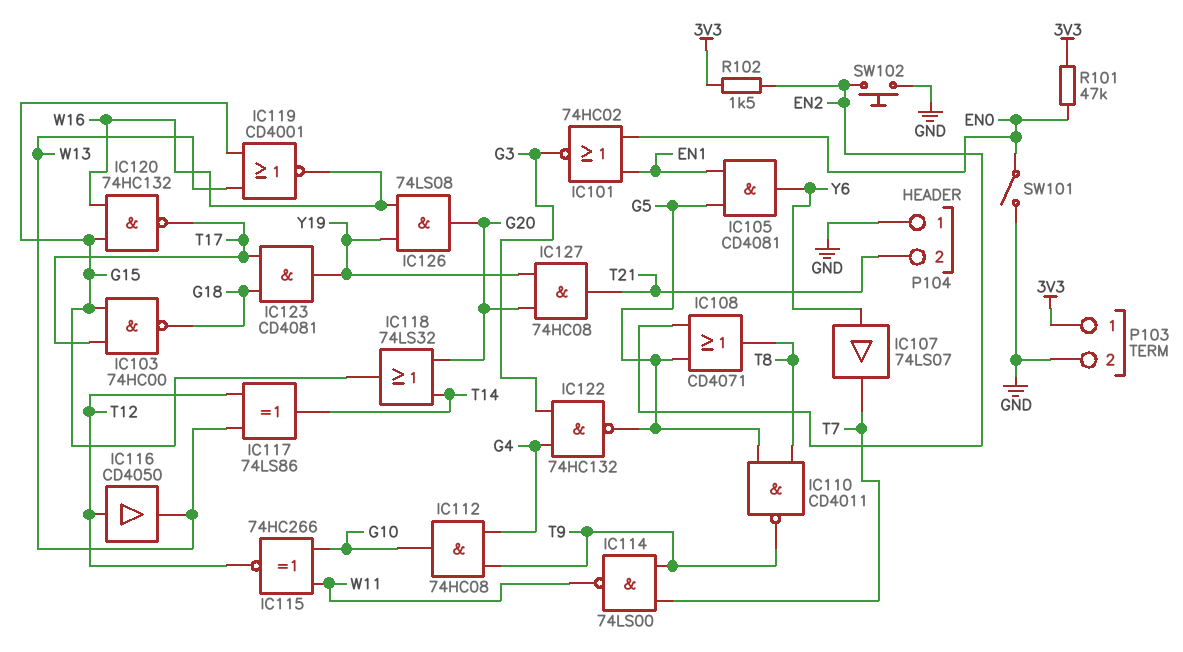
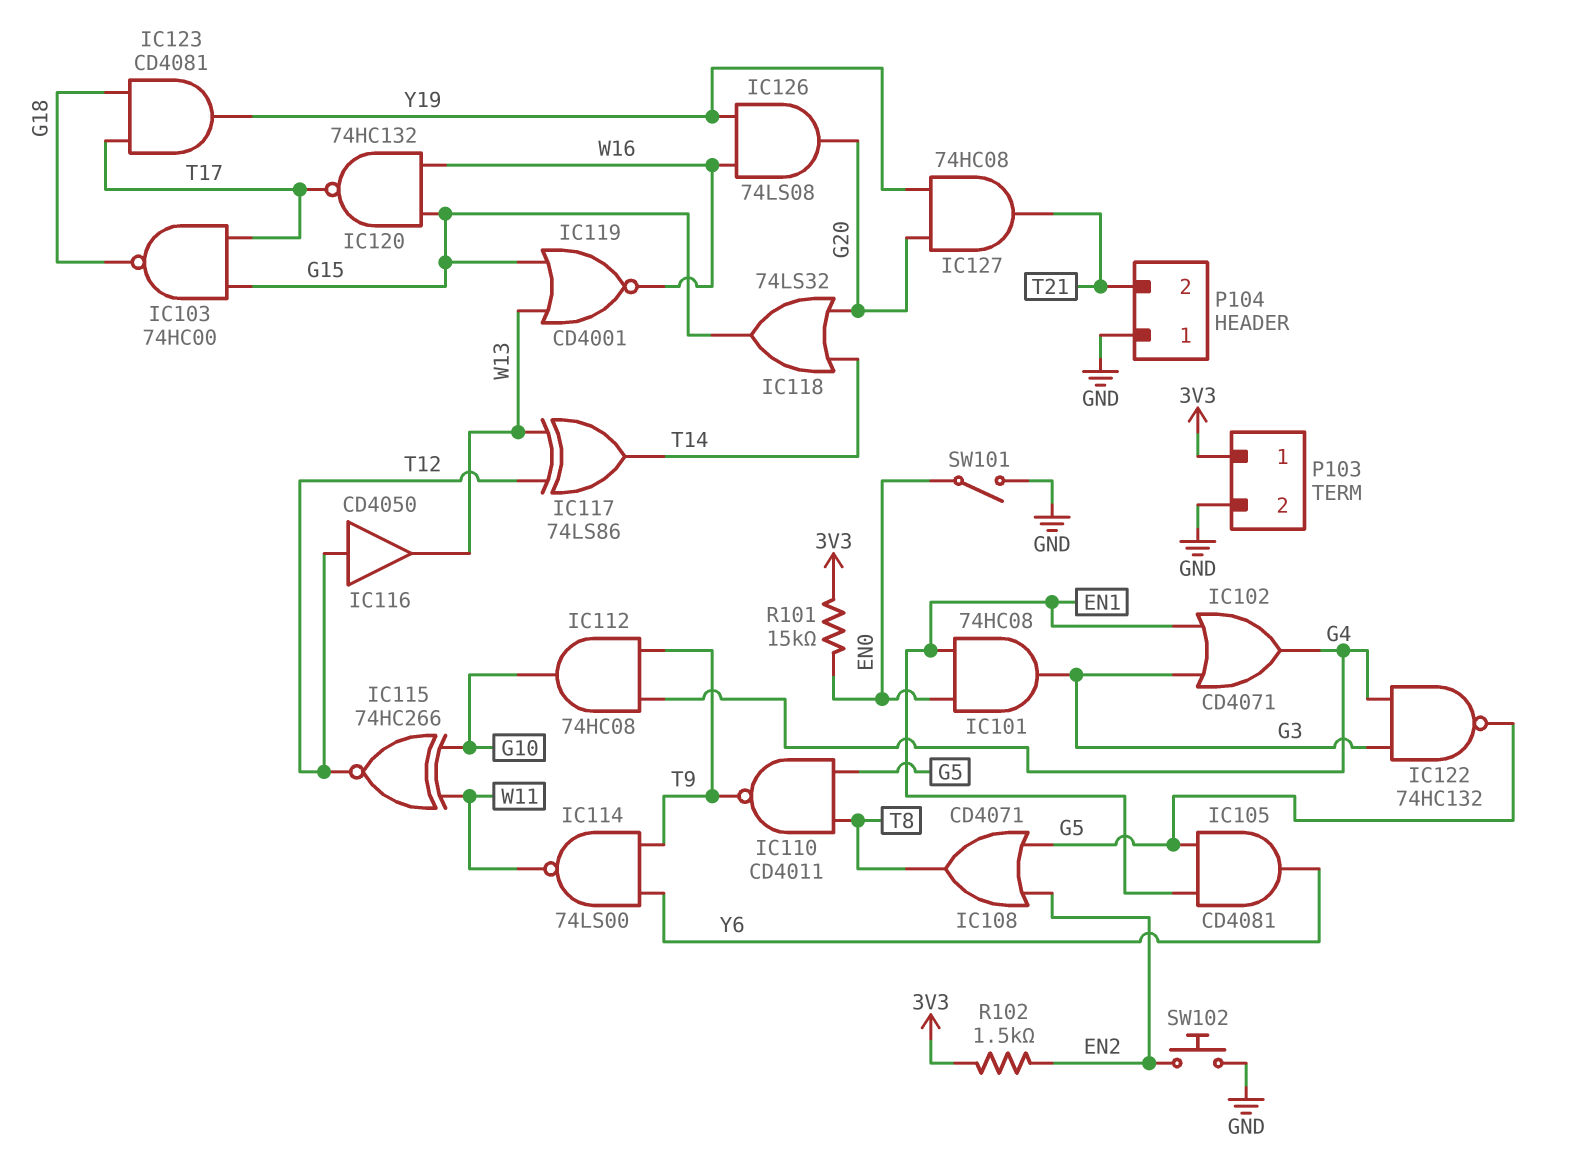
IC101: NOR 74HC02 (in EN0, in EN1, out G3) -> AND 74HC08 (in EN0, in EN1, out G3)
IC102: none -> OR CD4071 (in EN1, in G3, out G4)
IC107: buffer 74LS07 (in Y6, out T7) -> none
IC114: NAND 74LS00 (in T7, in T9, out W11) -> NAND 74LS00 (in T9, in Y6, out W11)
R101: 47k (3V3, EN0) -> 15k (3V3, EN0)

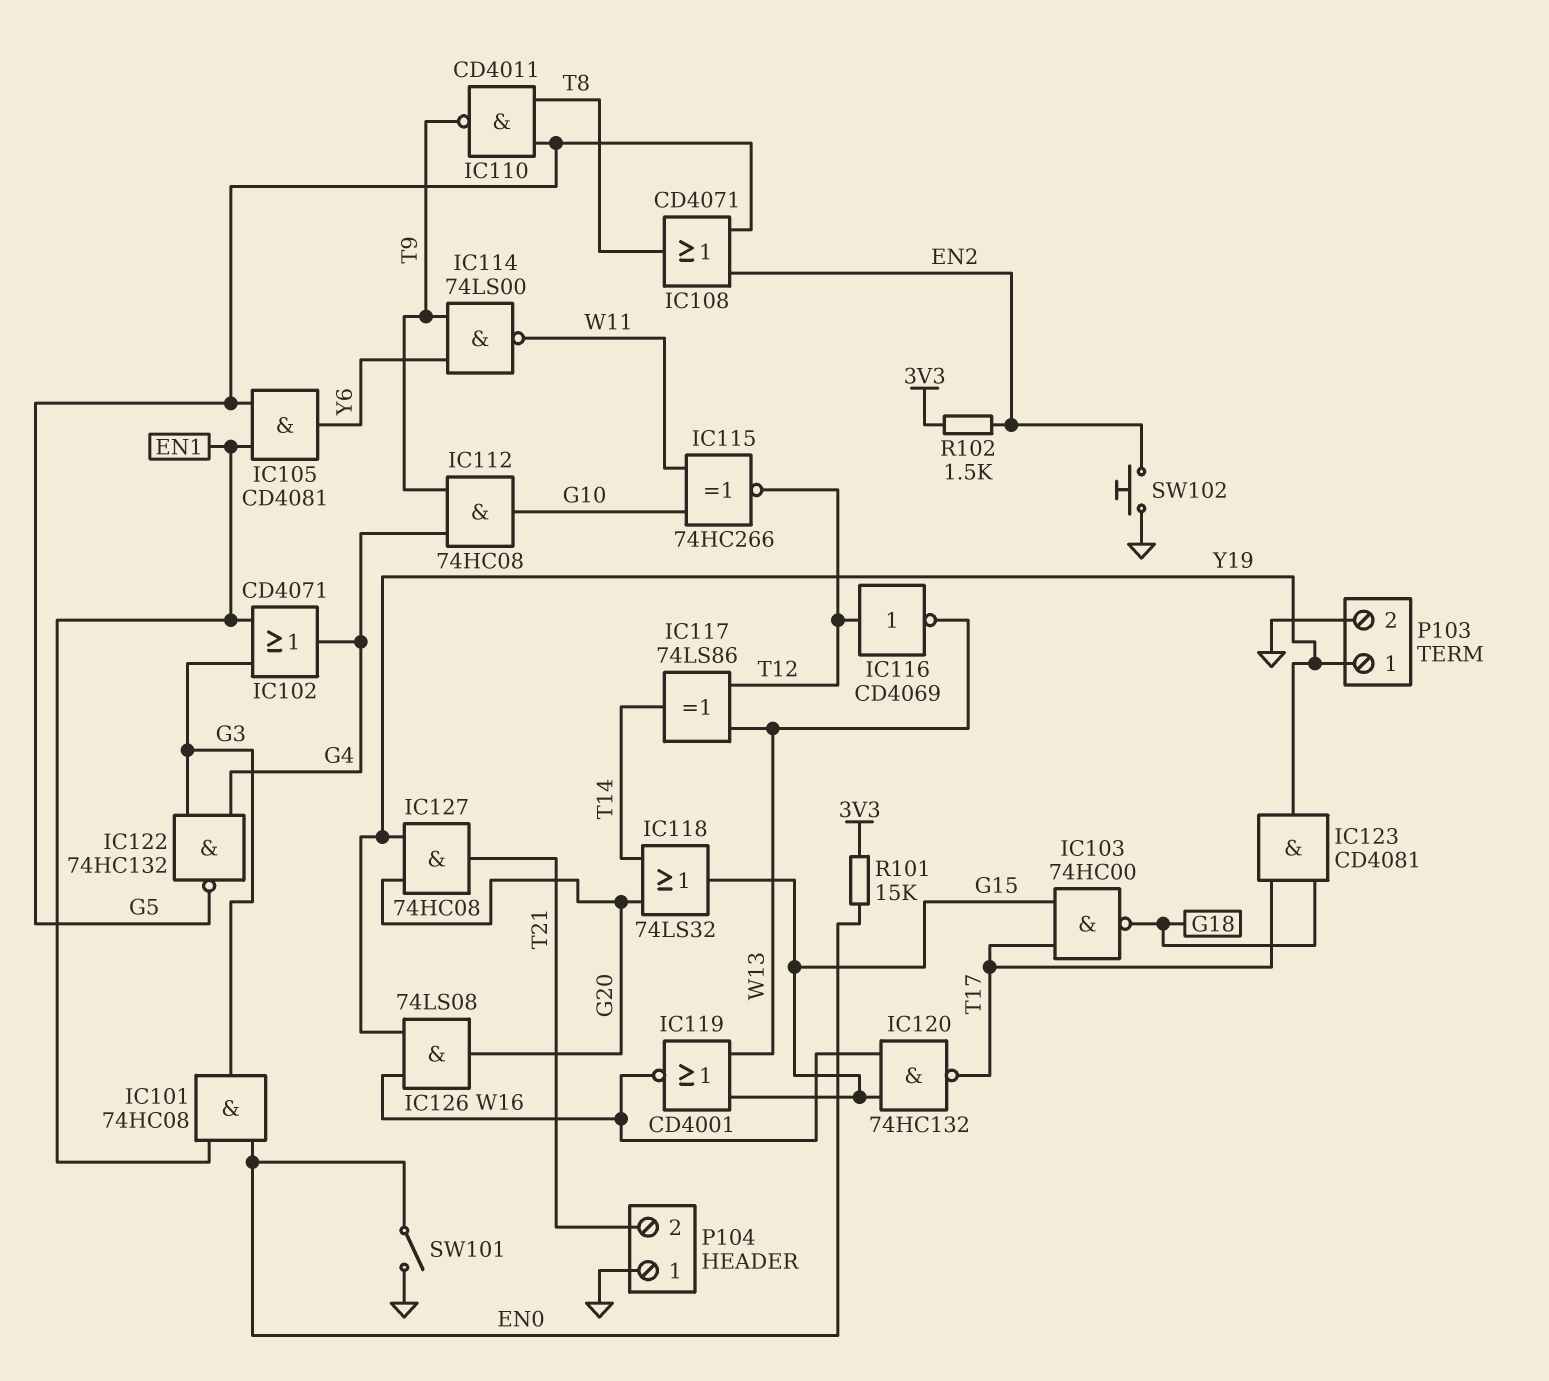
IC116: buffer CD4050 (in T12, out W13) -> NOT CD4069 (in T12, out W13)
P103 pin 1: 3V3 -> Y19

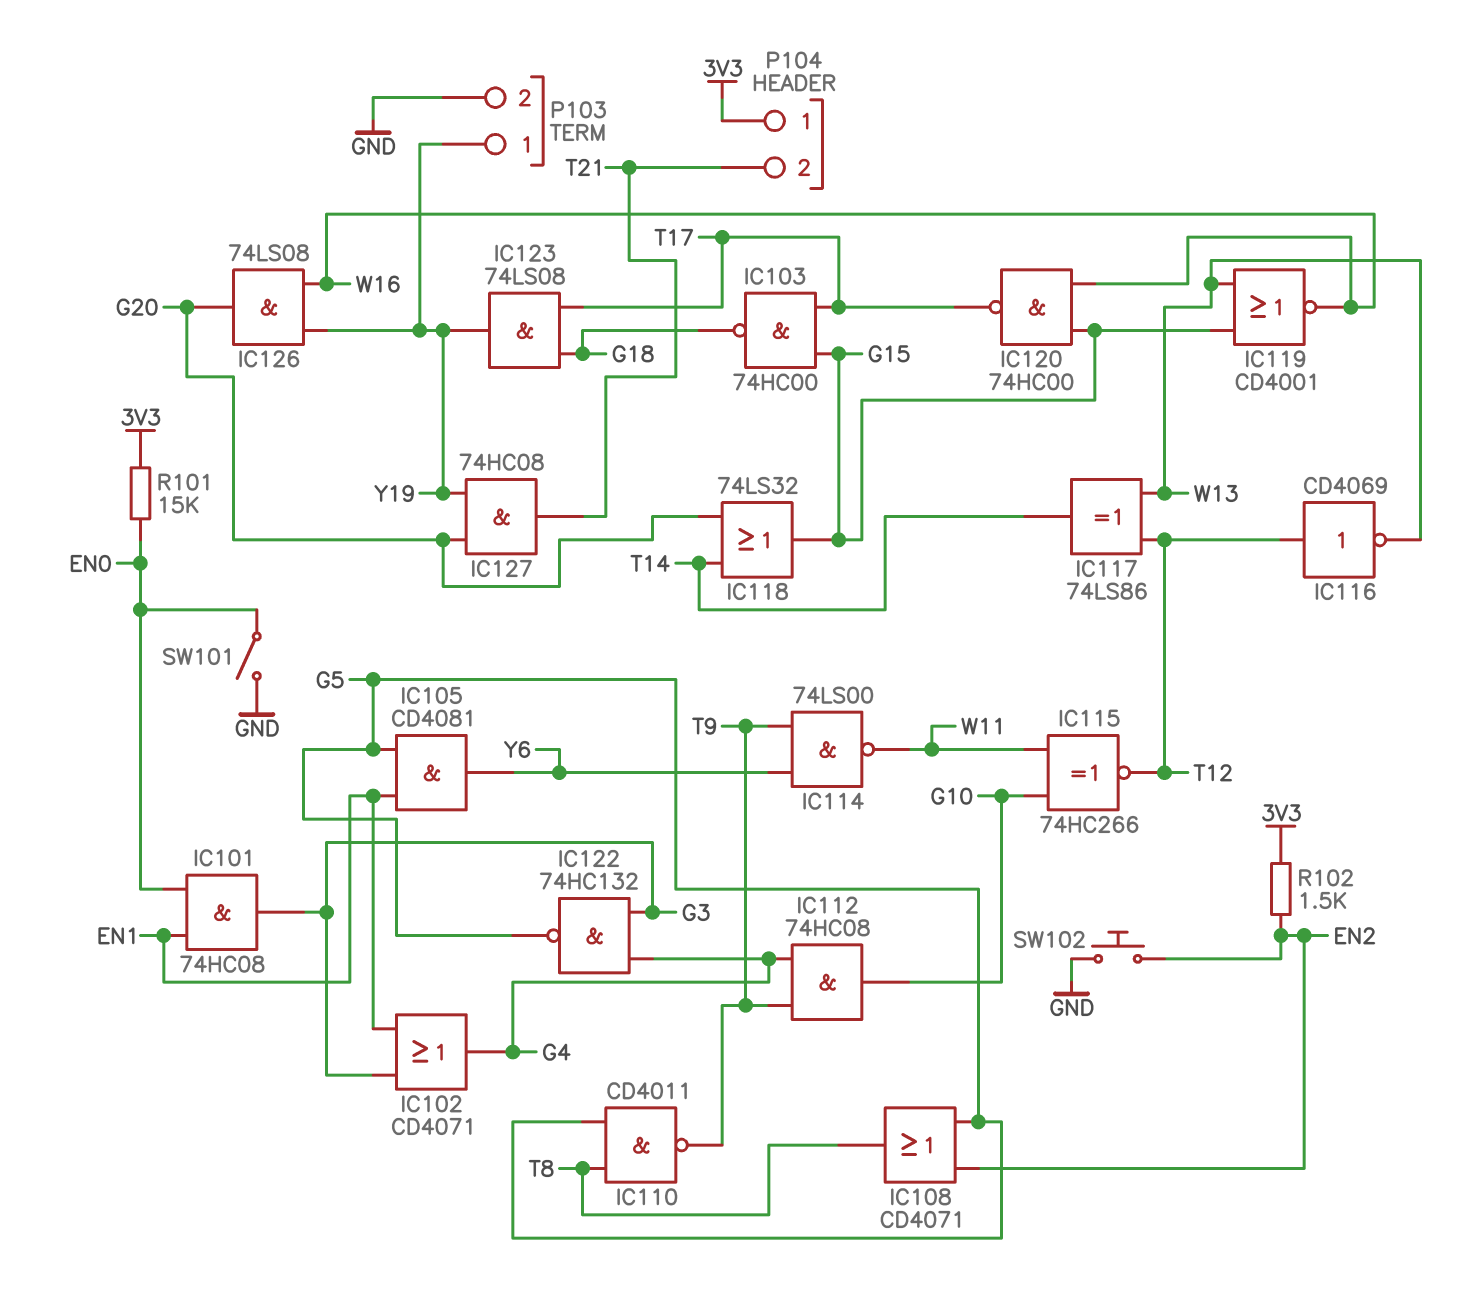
IC120: NAND 74HC132 (in G15, in W16, out T17) -> NAND 74HC00 (in G15, in W16, out T17)
IC123: AND CD4081 (in G18, in T17, out Y19) -> AND 74LS08 (in G18, in T17, out Y19)
P104 pin 1: GND -> 3V3

